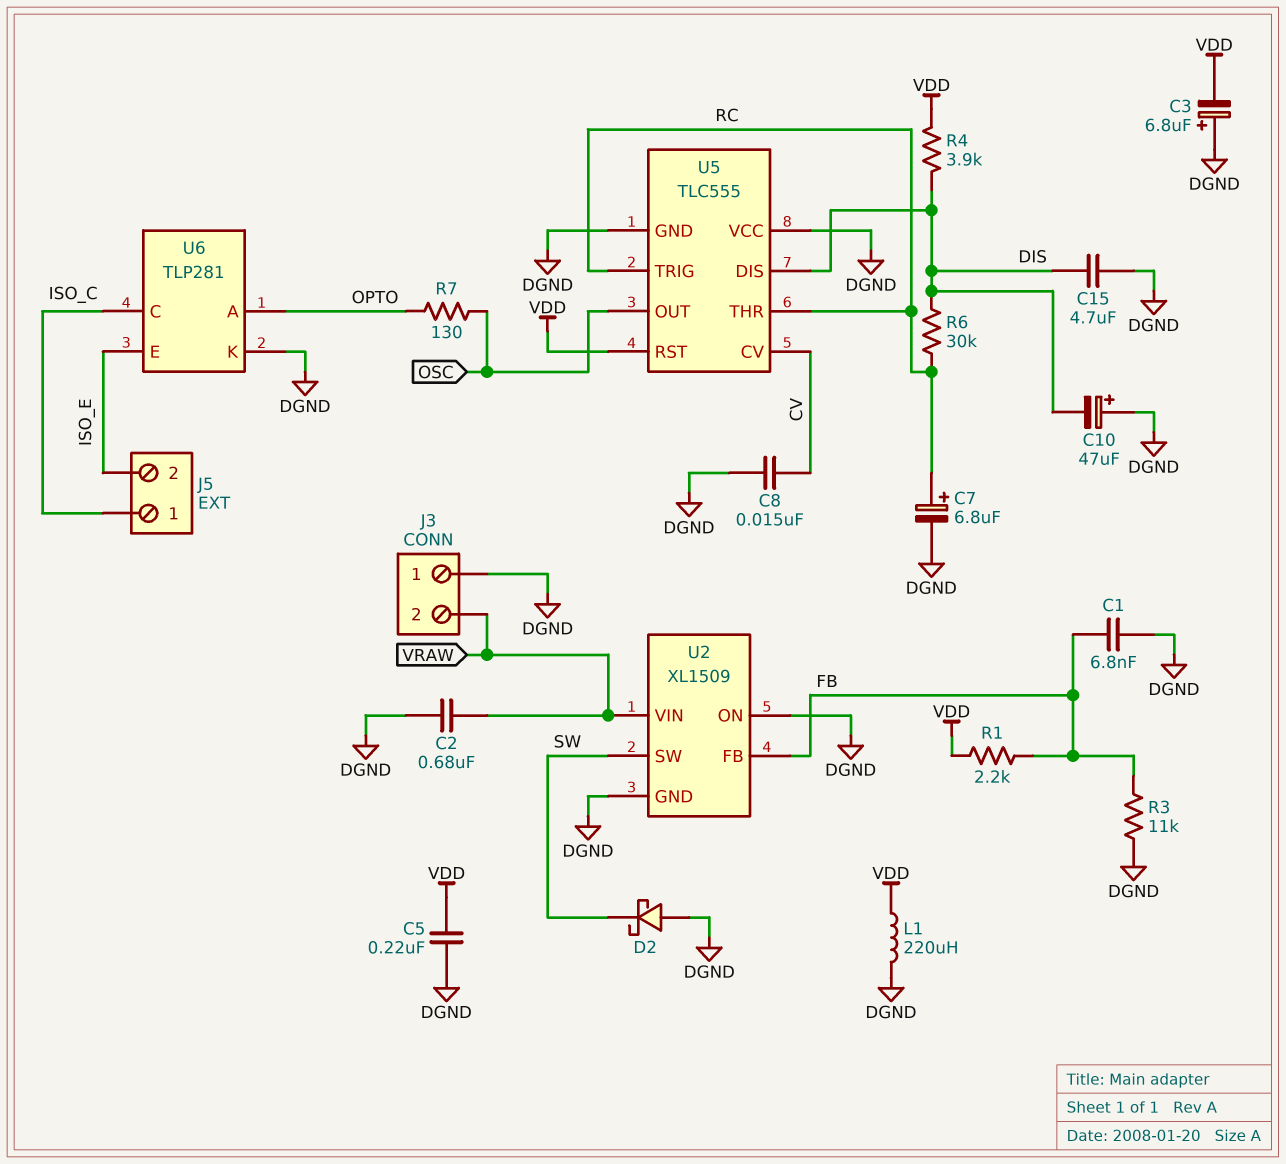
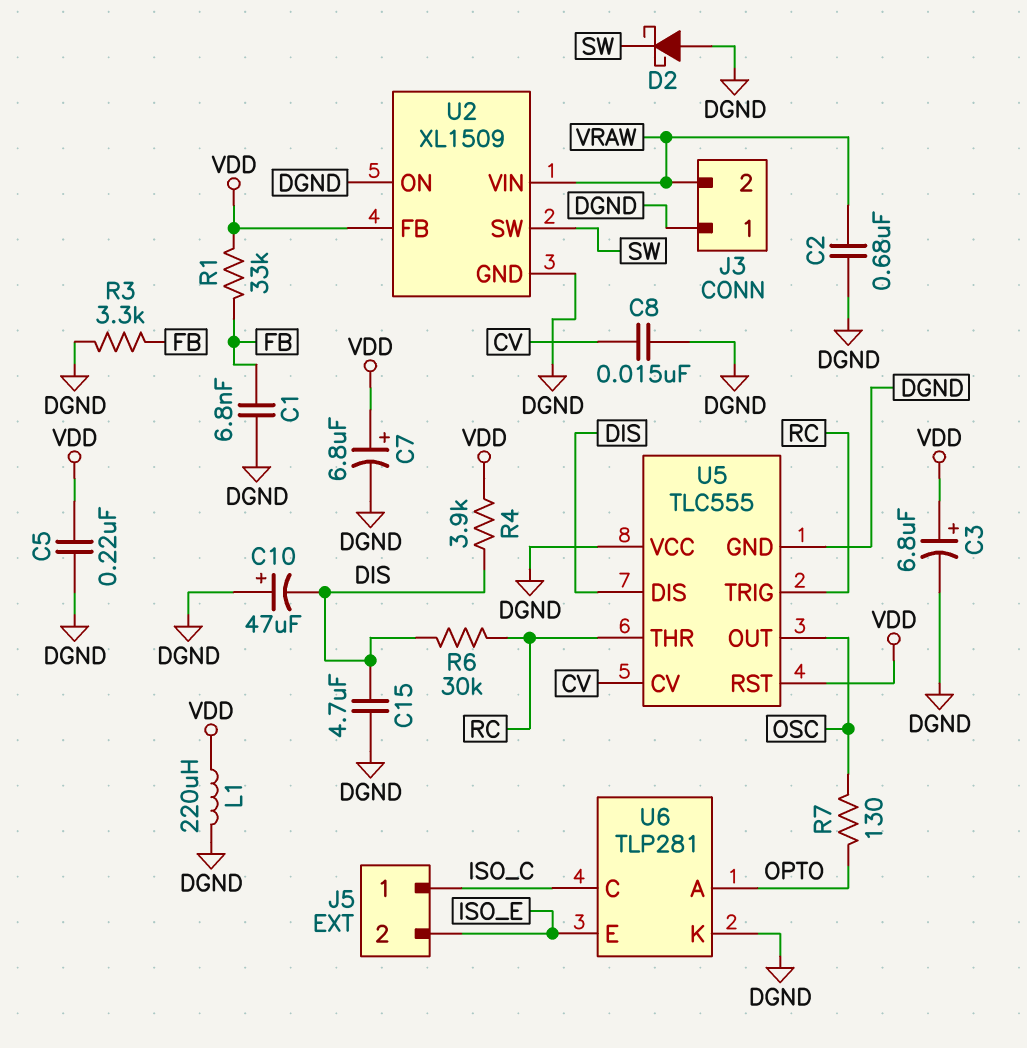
C3: 6.8uF (plus DGND, minus VDD) -> 6.8uF (plus VDD, minus DGND)
C7: 6.8uF (plus RC, minus DGND) -> 6.8uF (plus VDD, minus DGND)
R1: 2.2k (FB, VDD) -> 33k (FB, VDD)
R3: 11k (DGND, FB) -> 3.3k (DGND, FB)
U2 pin FB: FB -> VDD

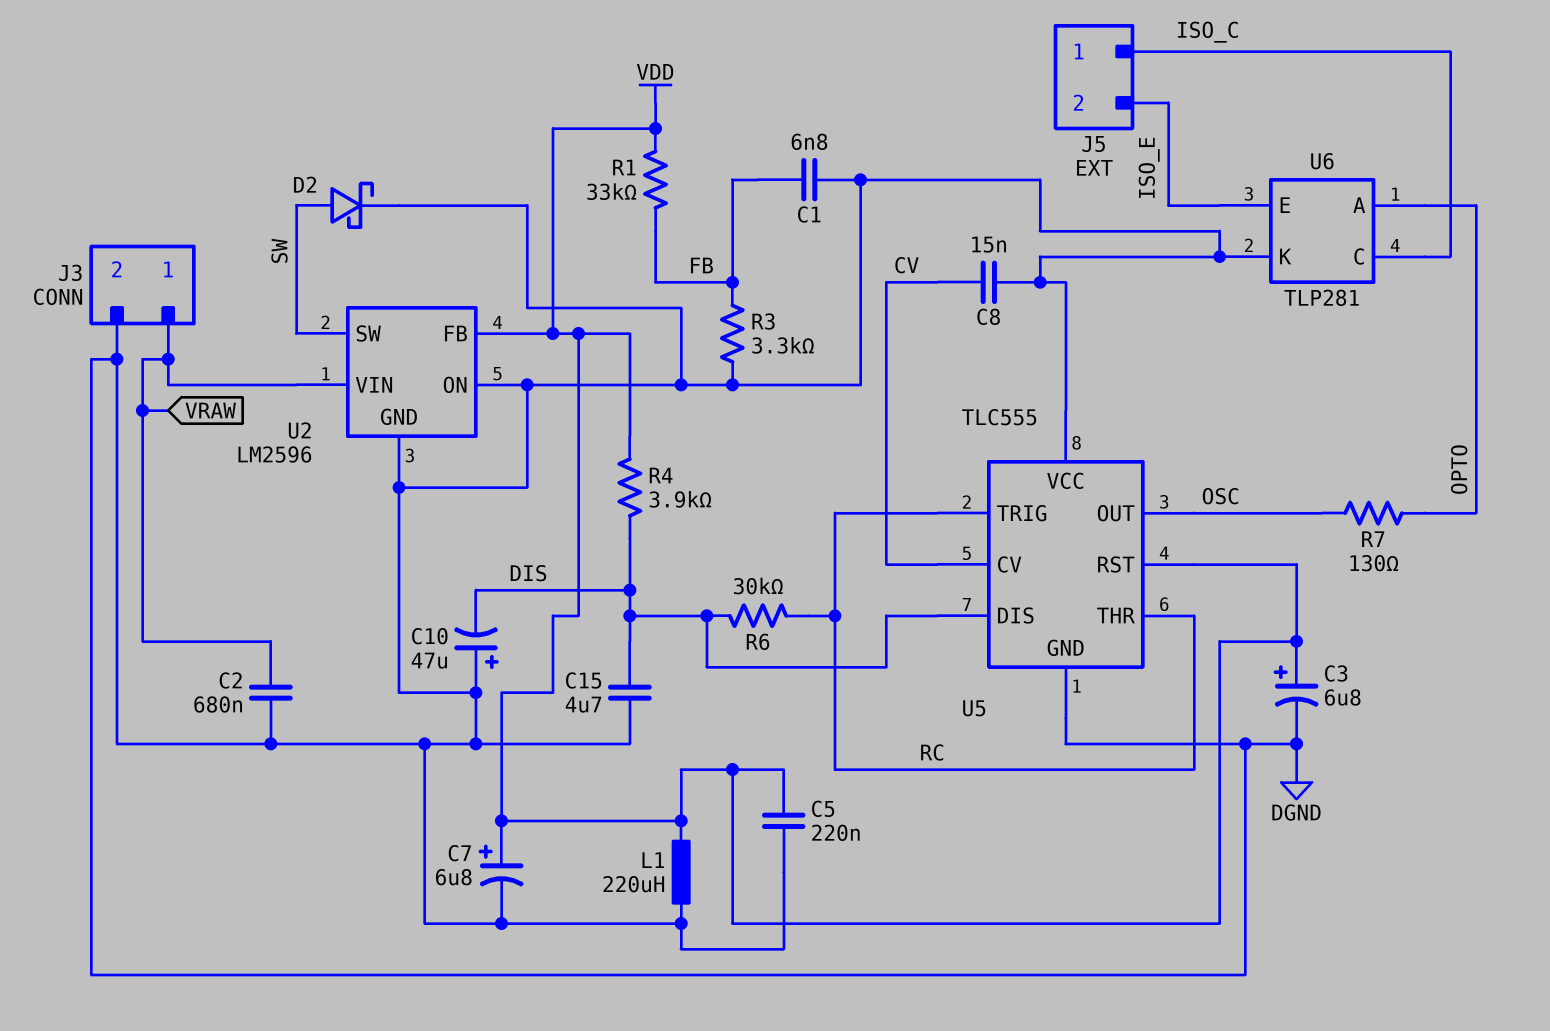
D2: schottky (A DGND, K SW) -> schottky (A SW, K DGND)
J3 pin 1: DGND -> VRAW
J3 pin 2: VRAW -> DGND
U2: XL1509 -> LM2596

